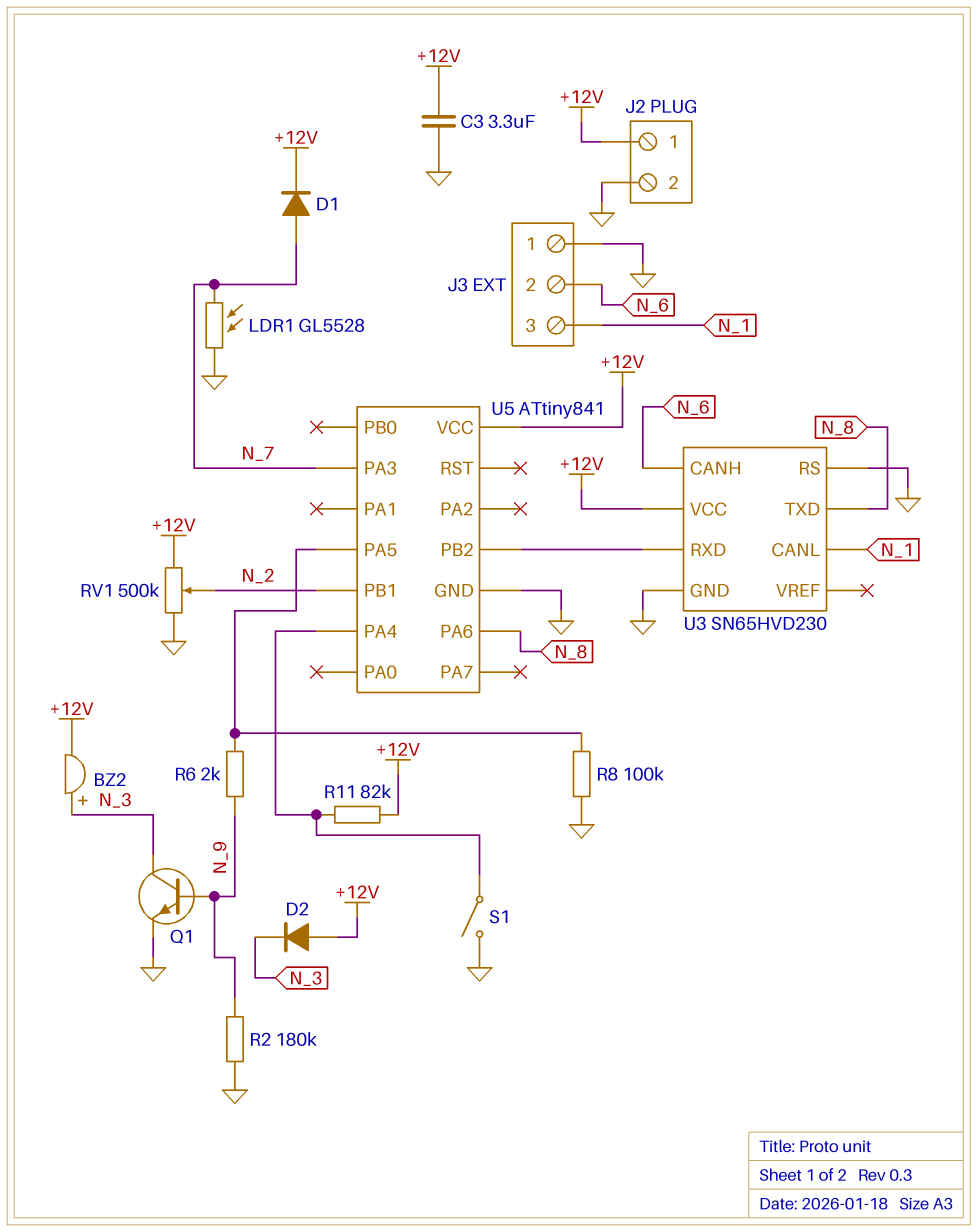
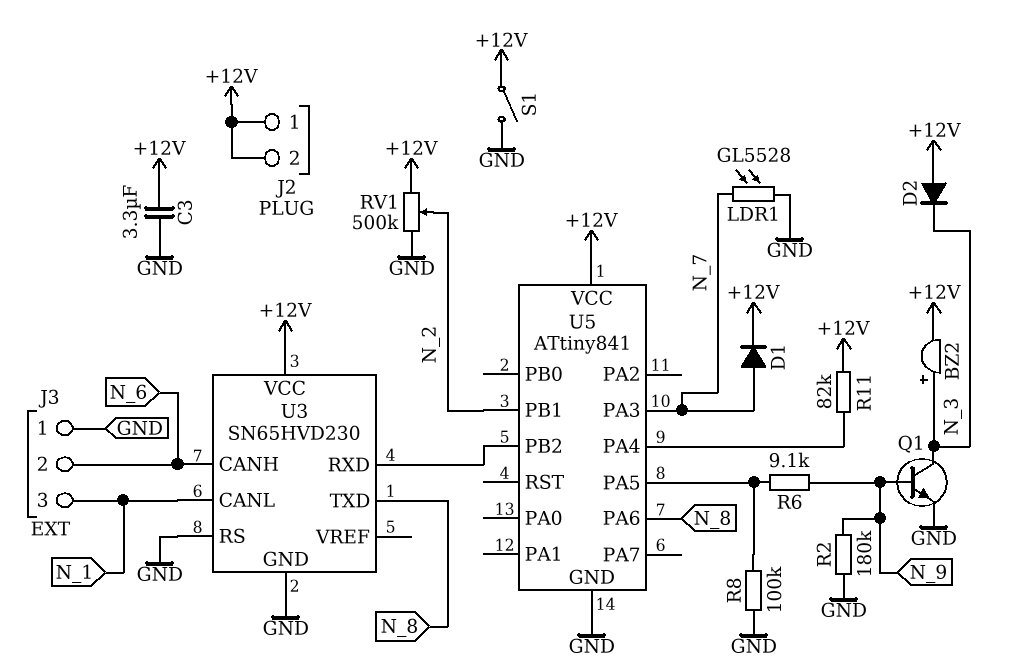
J2 pin 2: GND -> +12V
R6: 2k (N_9, U5/PA5) -> 9.1k (N_9, U5/PA5)
S1: switch (GND, U5/PA4) -> switch (+12V, GND)

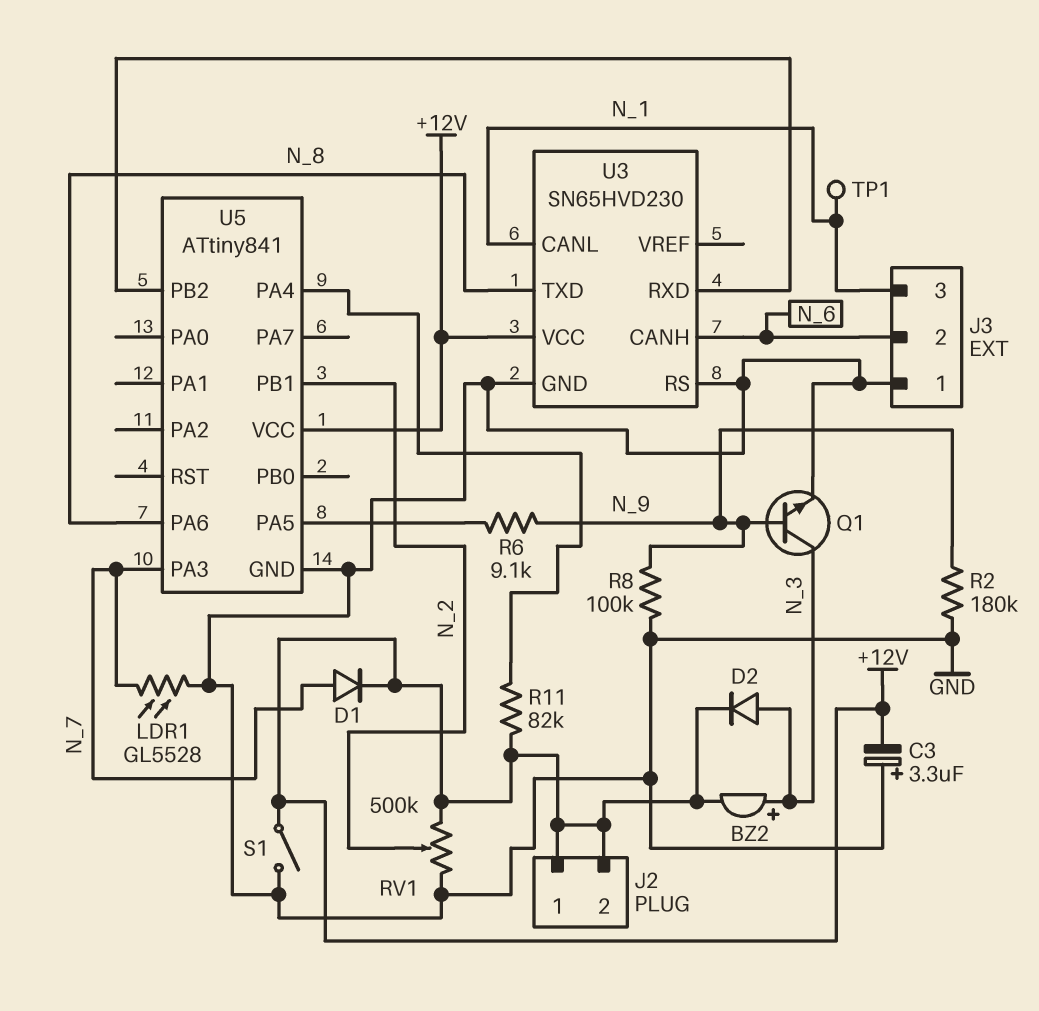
C3: 3.3uF (+12V, GND) -> 3.3uF (plus GND, minus +12V)
D2: diode (A +12V, K N_3) -> diode (A N_3, K +12V)
R8: 100k (GND, U5/PA5) -> 100k (GND, N_9)
TP1: none -> test point (N_1)

